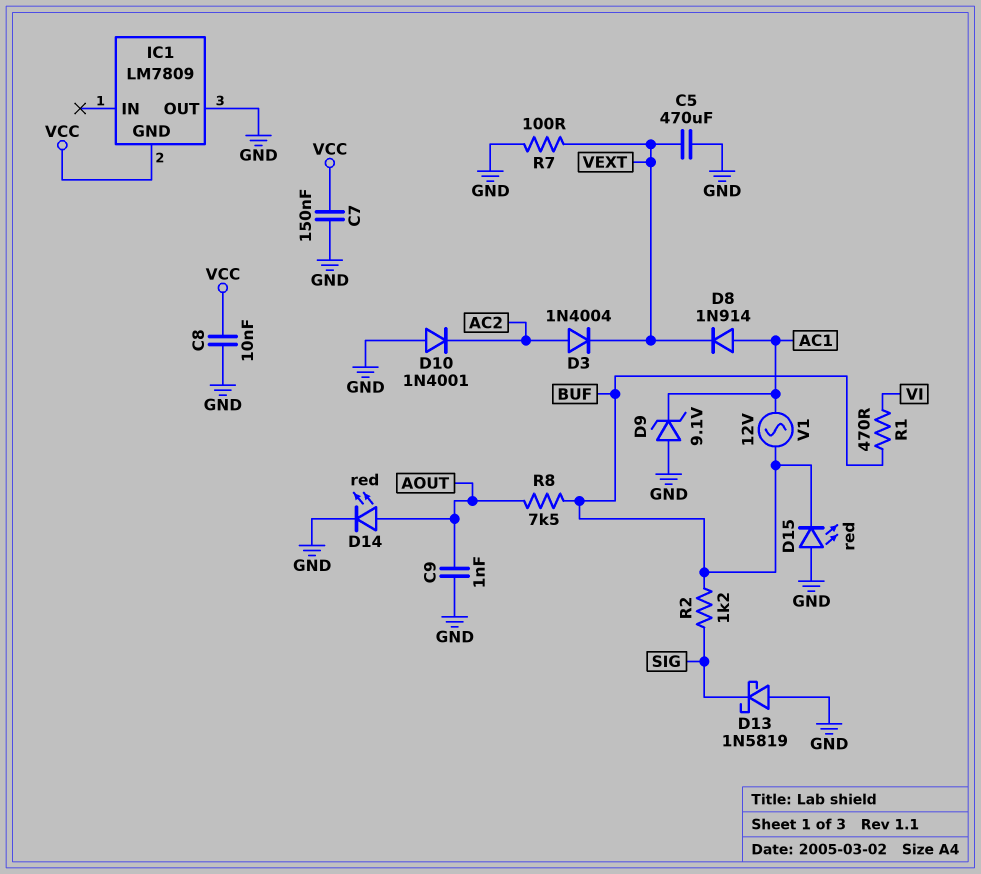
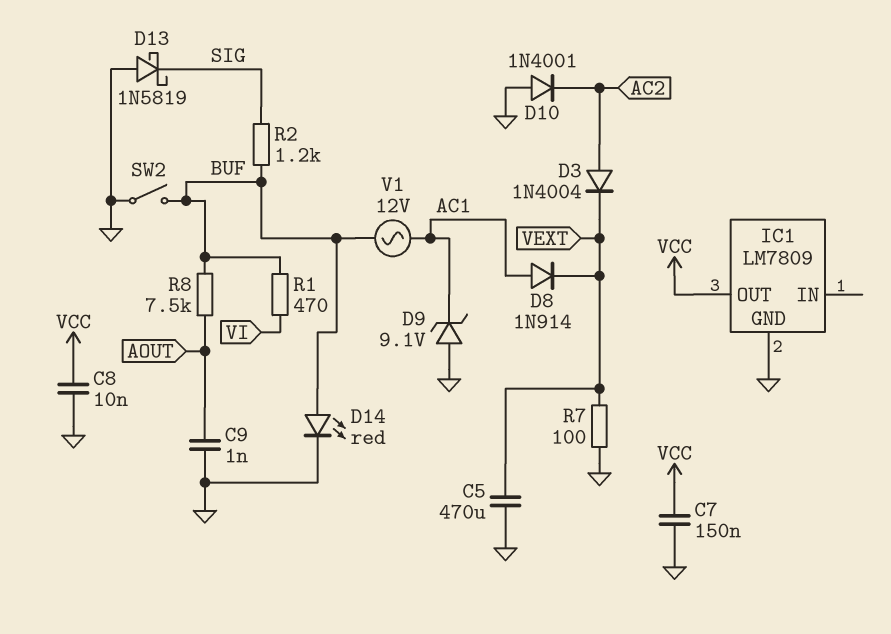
D14: LED red (A AOUT, K GND) -> LED red (A BUF, K GND)
D15: LED red (A GND, K BUF) -> none
IC1 pin GND: VCC -> GND
IC1 pin OUT: GND -> VCC
SW2: none -> switch (BUF, GND)

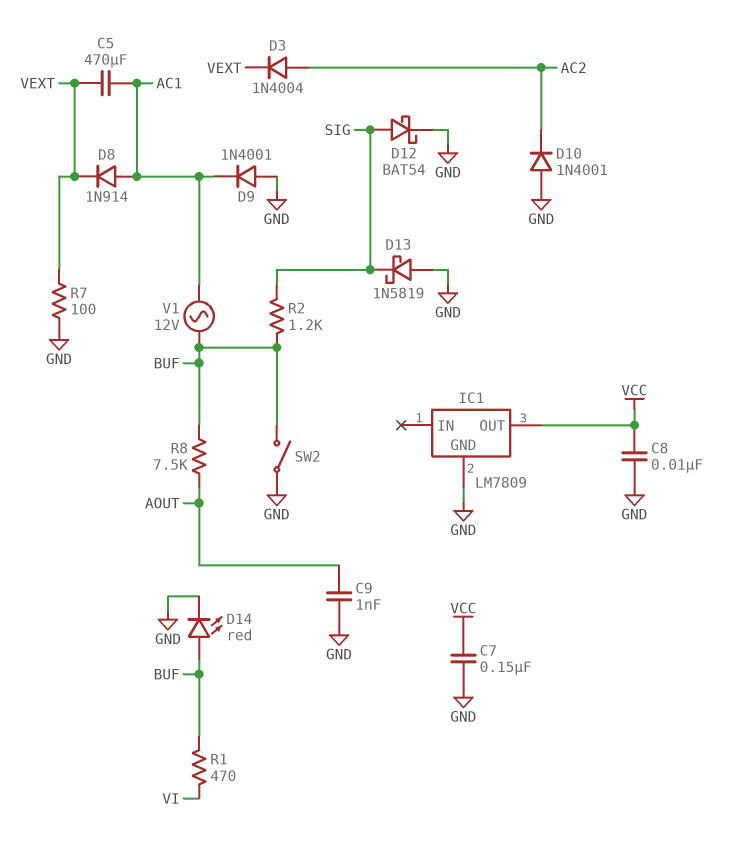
C5: 470uF (GND, VEXT) -> 470uF (AC1, VEXT)
D9: zener 9.1V (A GND, K AC1) -> diode 1N4001 (A GND, K AC1)
D12: none -> schottky BAT54 (A SIG, K GND)

